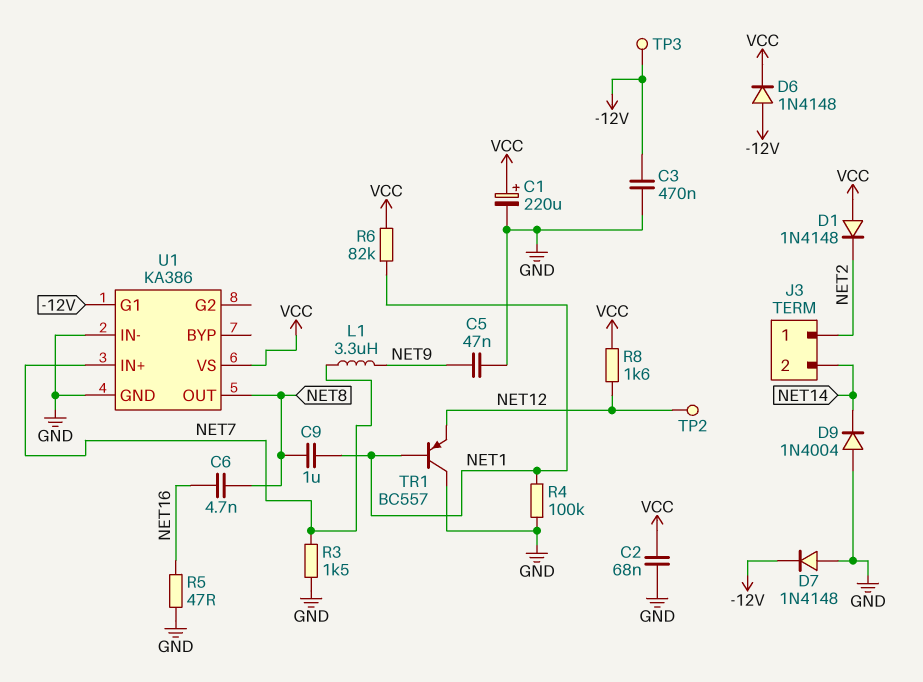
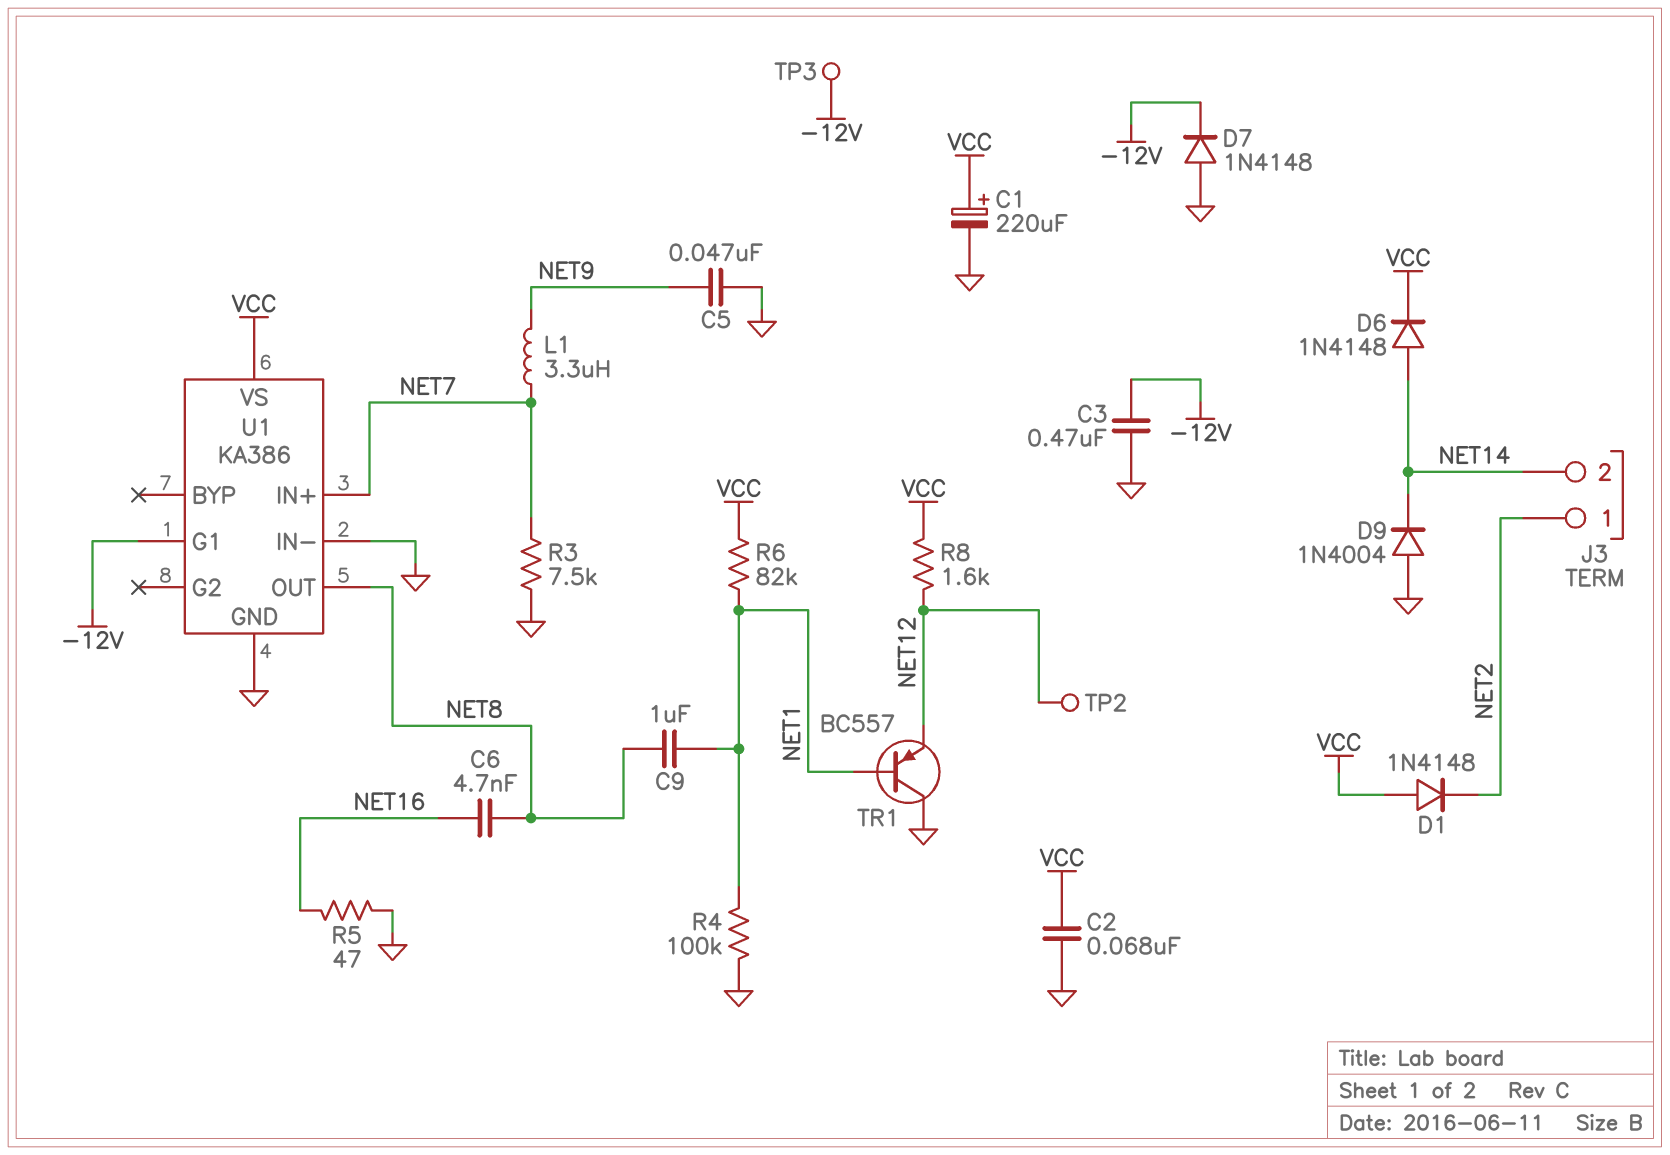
D6: diode 1N4148 (A -12V, K VCC) -> diode 1N4148 (A NET14, K VCC)
R3: 1.5k (GND, NET7) -> 7.5k (GND, NET7)

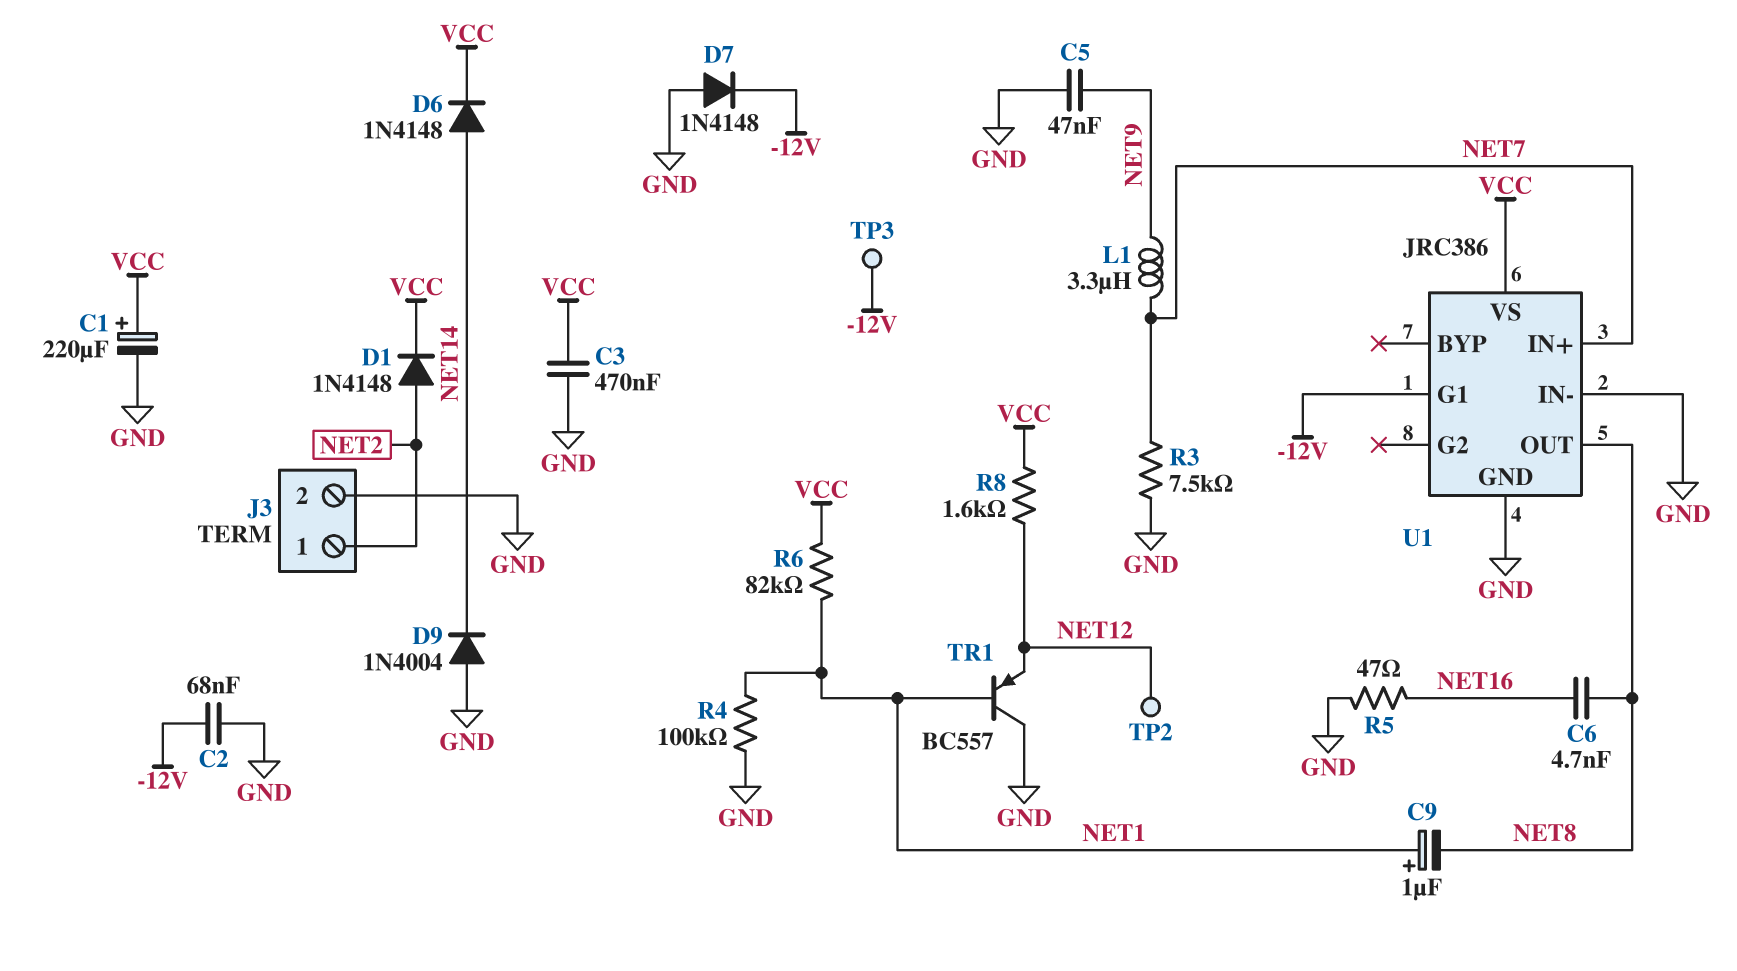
C2: 68nF (GND, VCC) -> 68nF (-12V, GND)
C3: 470nF (-12V, GND) -> 470nF (GND, VCC)
C9: 1uF (NET1, NET8) -> 1uF (plus NET1, minus NET8)
D1: diode 1N4148 (A VCC, K NET2) -> diode 1N4148 (A NET2, K VCC)
J3 pin 2: NET14 -> GND
U1: KA386 -> JRC386

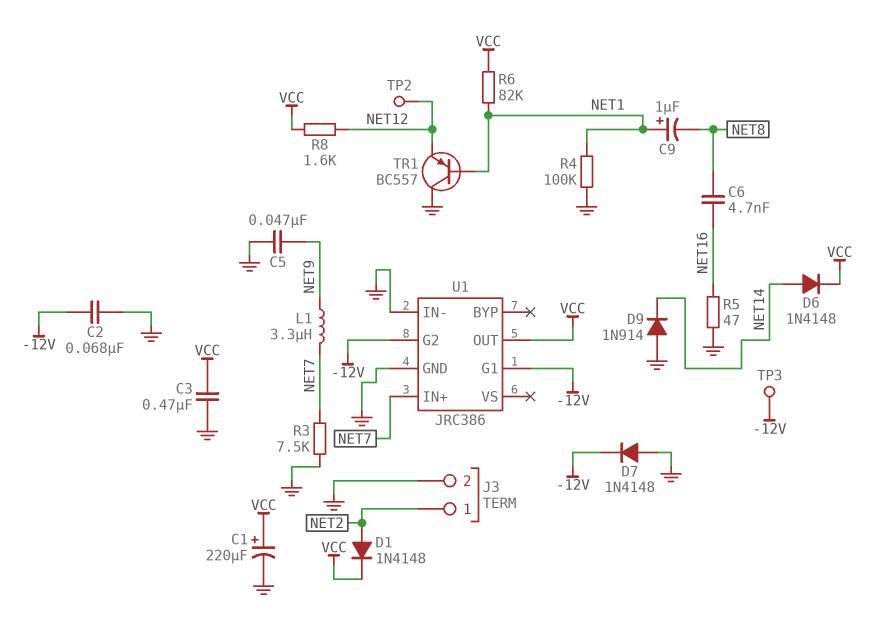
D9: diode 1N4004 (A GND, K NET14) -> diode 1N914 (A GND, K NET14)
U1 pin G2: none -> -12V
U1 pin OUT: NET8 -> VCC
U1 pin VS: VCC -> none

